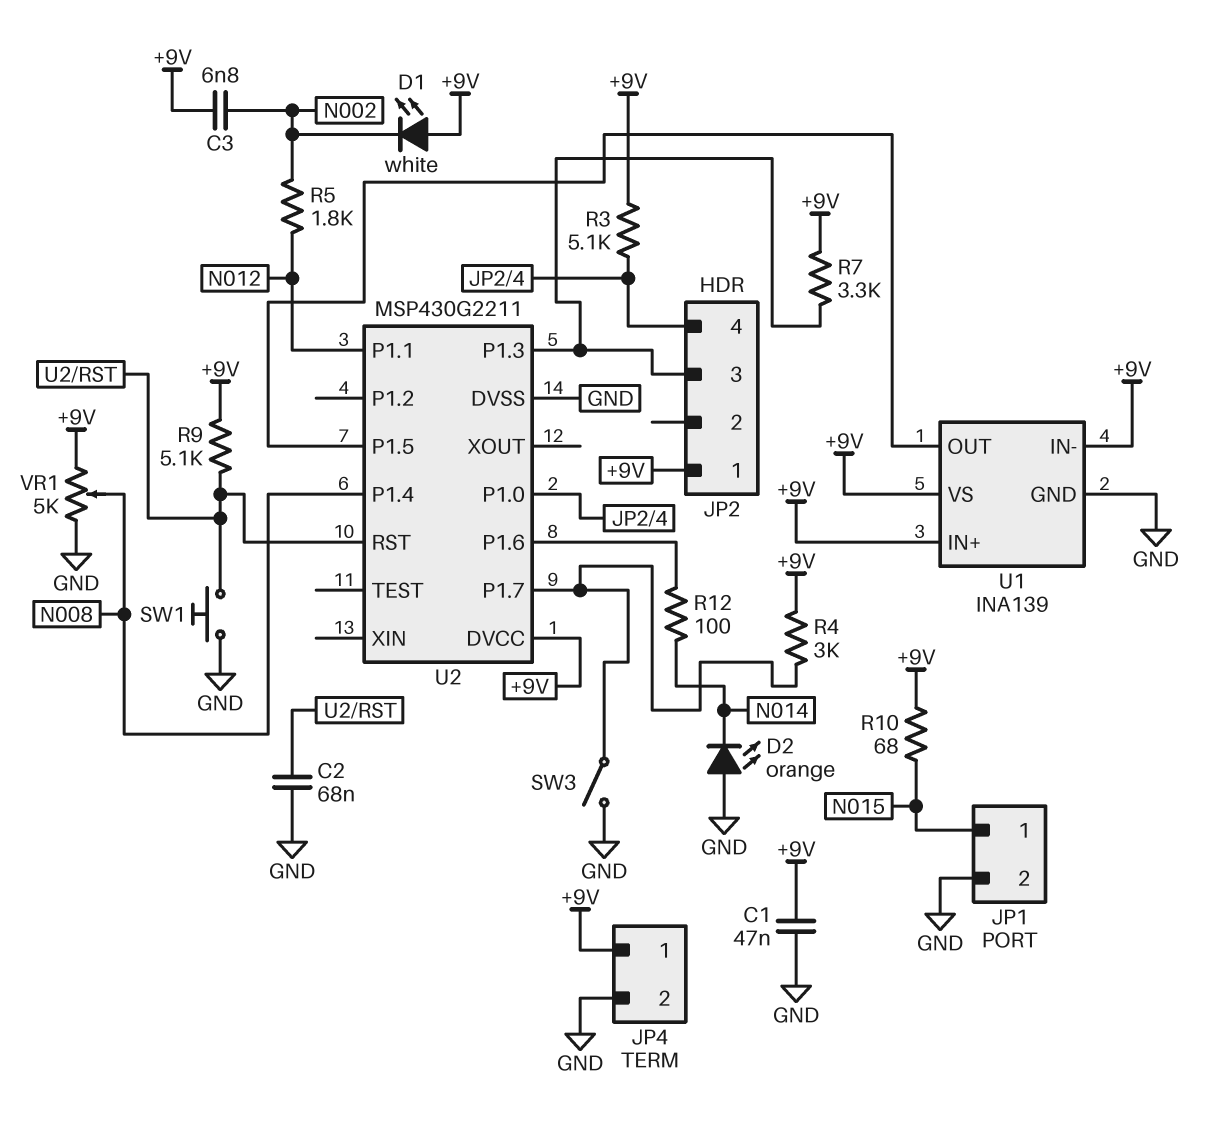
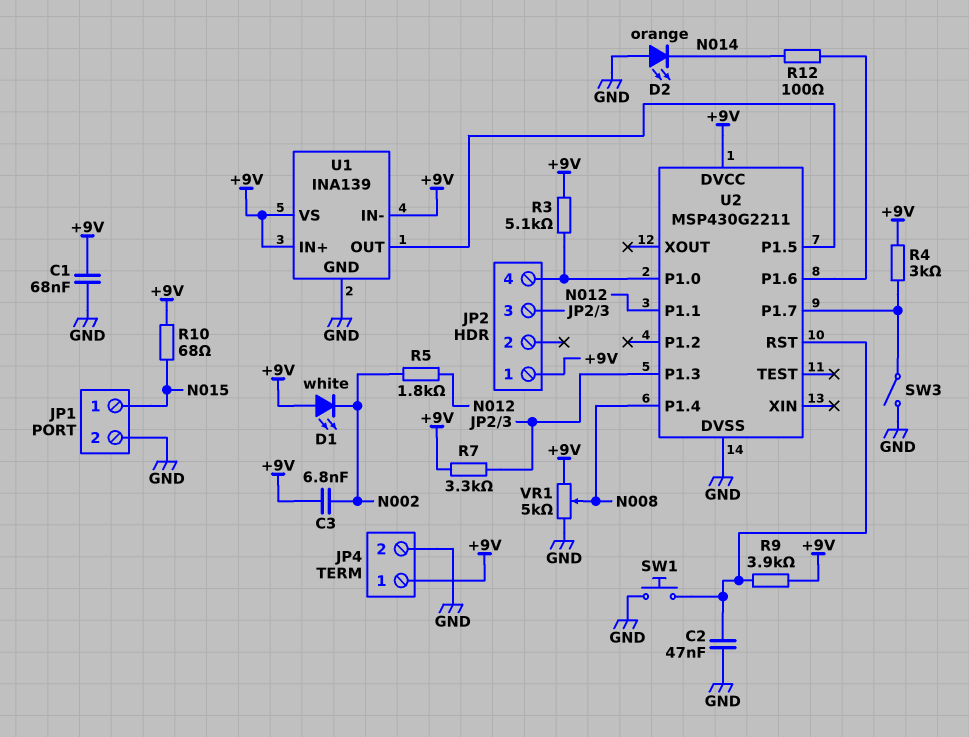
C1: 47nF (+9V, GND) -> 68nF (+9V, GND)
C2: 68nF (GND, U2/RST) -> 47nF (GND, U2/RST)
R9: 5.1k (+9V, U2/RST) -> 3.9k (+9V, U2/RST)

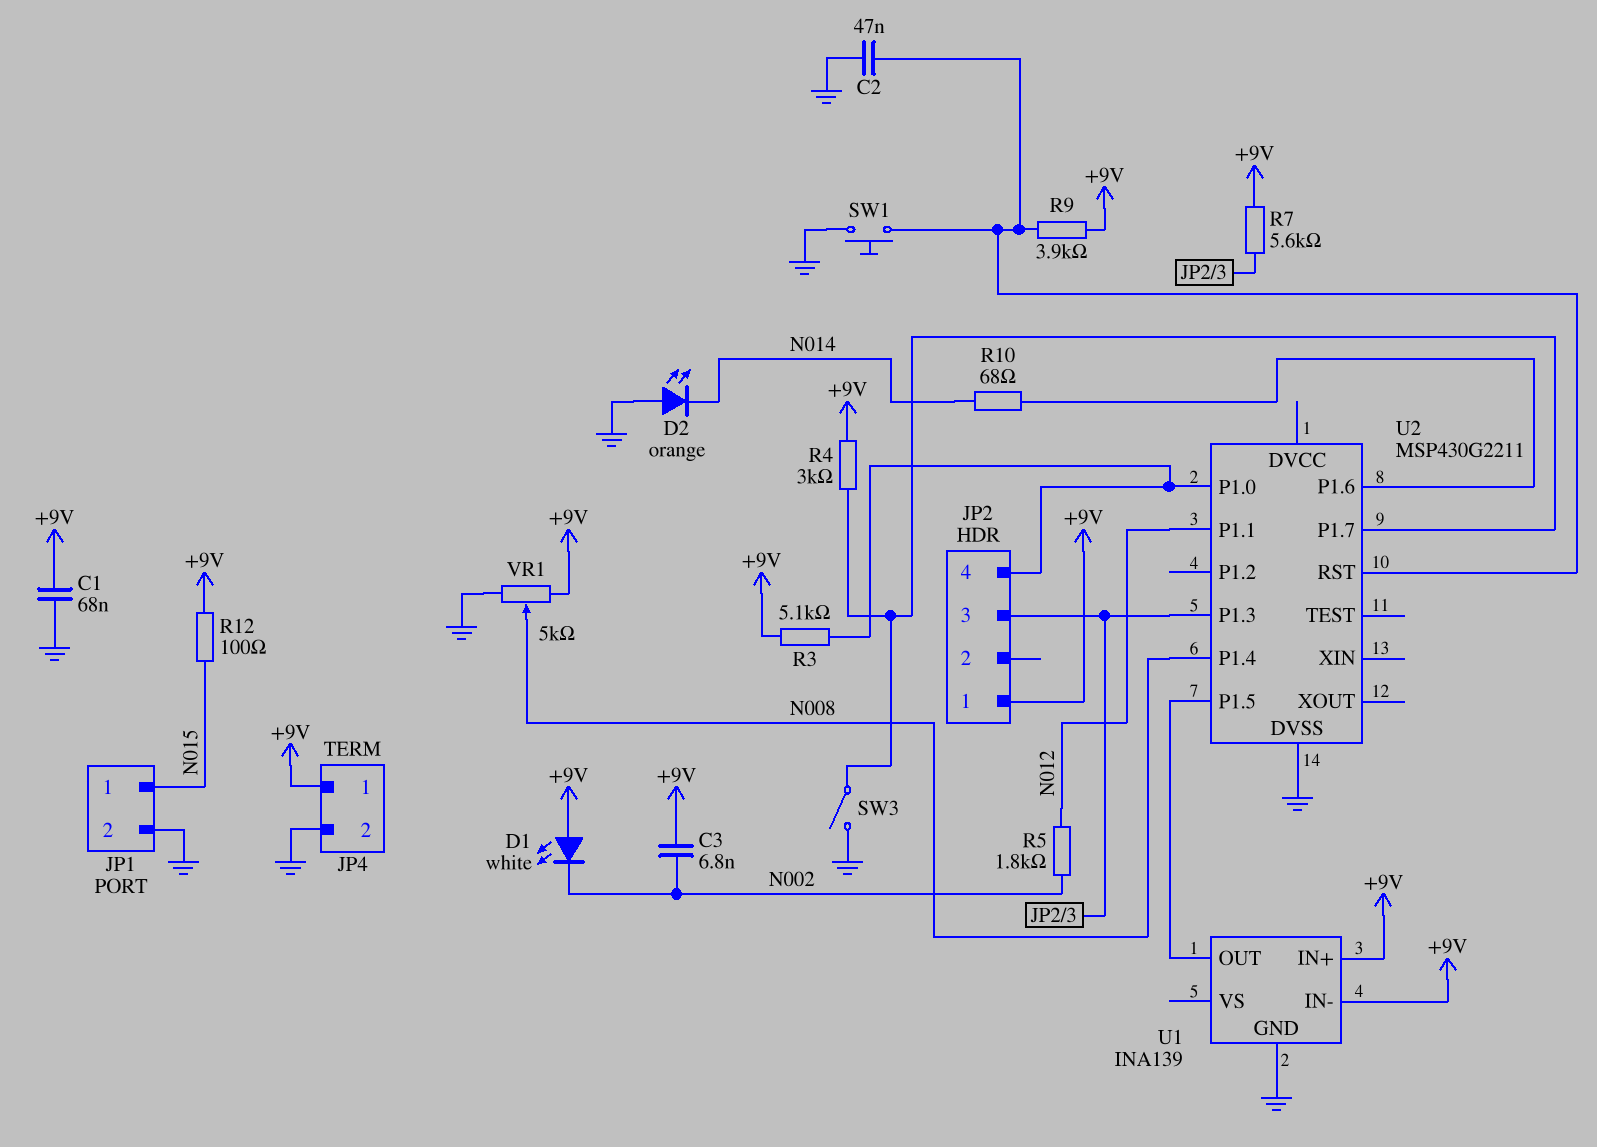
R7: 3.3k (+9V, JP2/3) -> 5.6k (+9V, JP2/3)
R10: 68 (+9V, N015) -> 68 (N014, U2/P1.6)
R12: 100 (N014, U2/P1.6) -> 100 (+9V, N015)
U1 pin VS: +9V -> none
U2 pin DVCC: +9V -> none

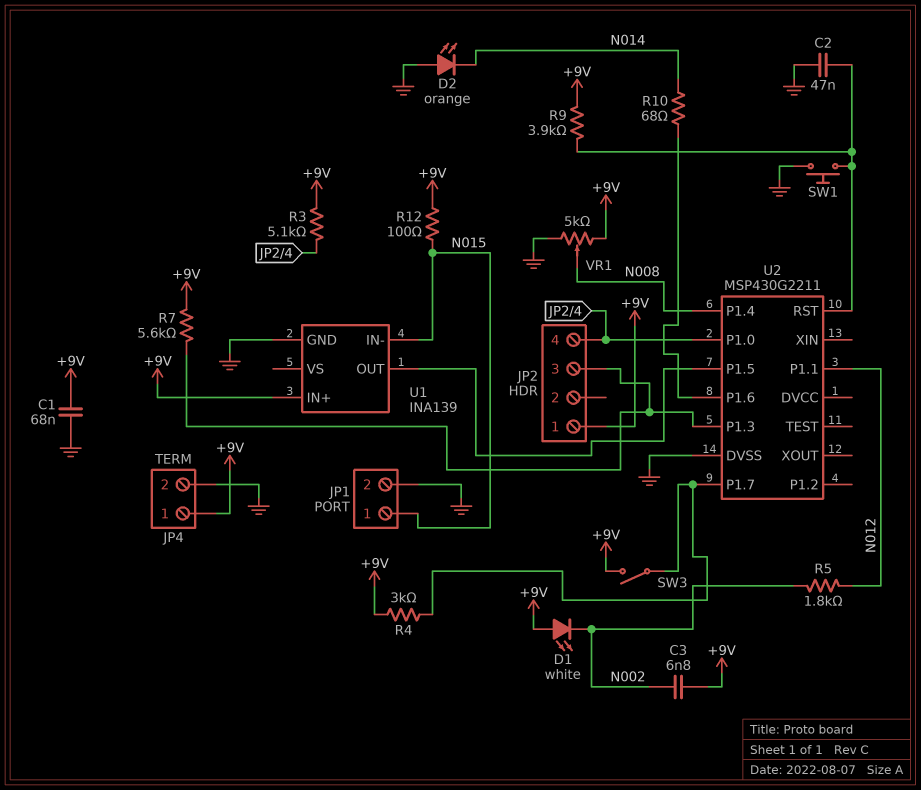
SW3: switch (GND, U2/P1.7) -> switch (+9V, U2/P1.7)
U1 pin IN-: +9V -> N015

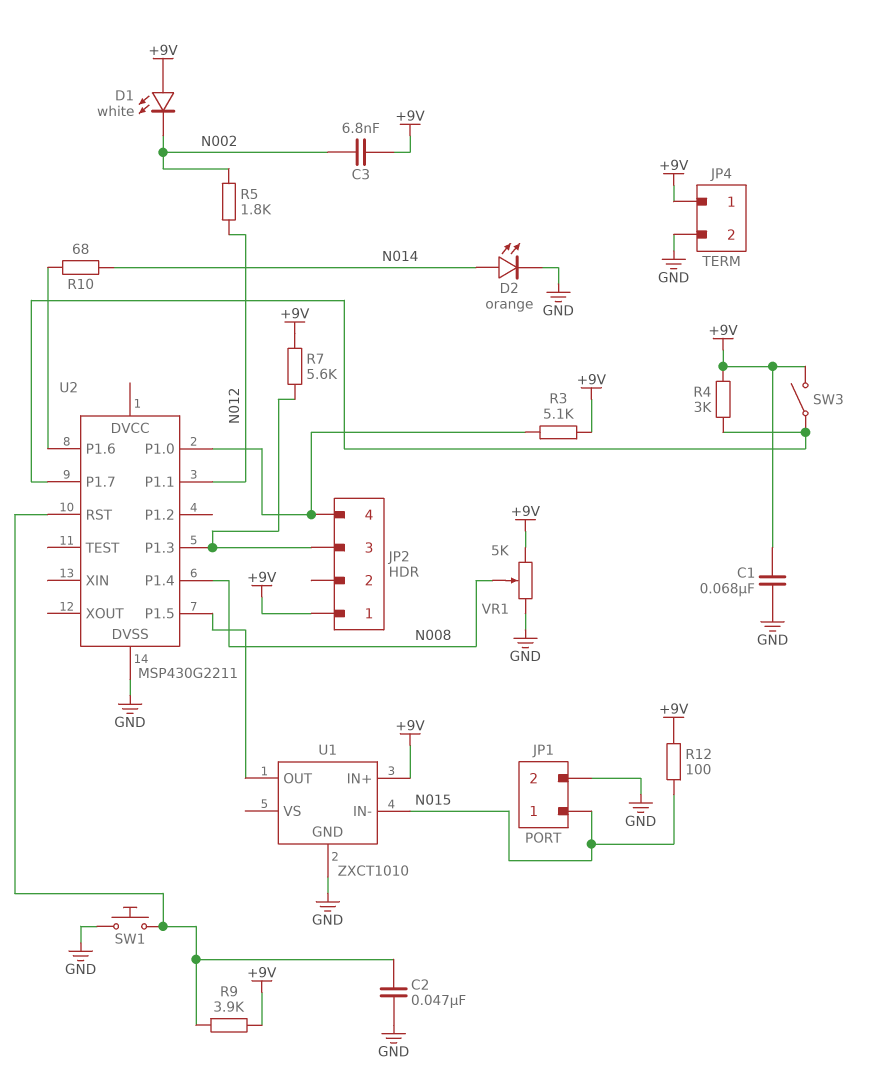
D2: LED orange (A GND, K N014) -> LED orange (A N014, K GND)
U1: INA139 -> ZXCT1010

